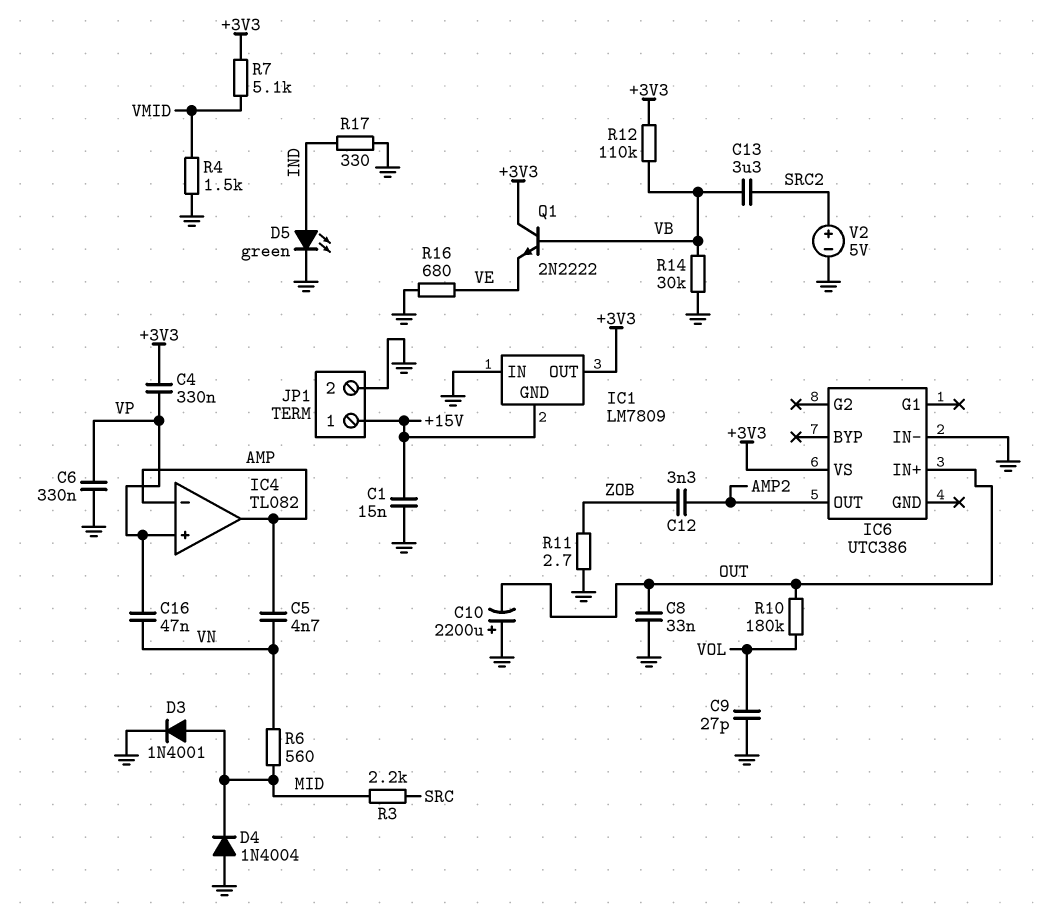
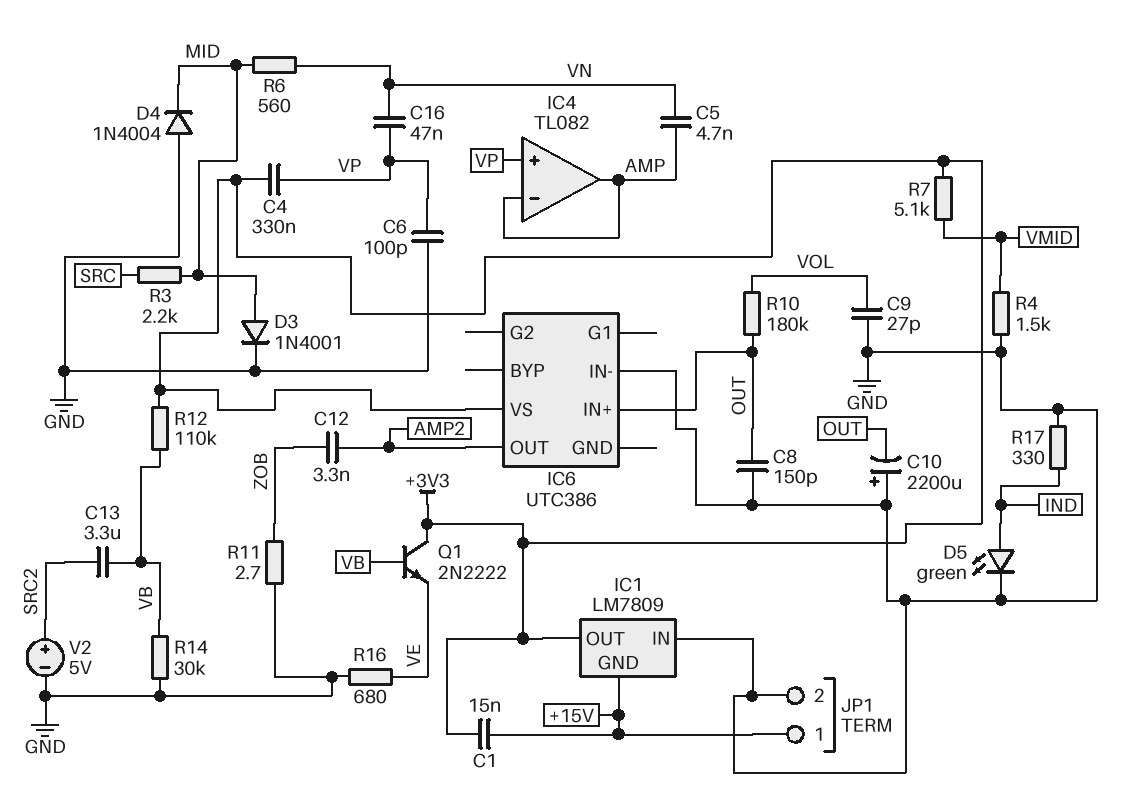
C1: 15nF (+15V, GND) -> 15nF (+3V3, +15V)
C6: 330nF (GND, VP) -> 100pF (GND, VP)
C8: 33nF (GND, OUT) -> 150pF (GND, OUT)

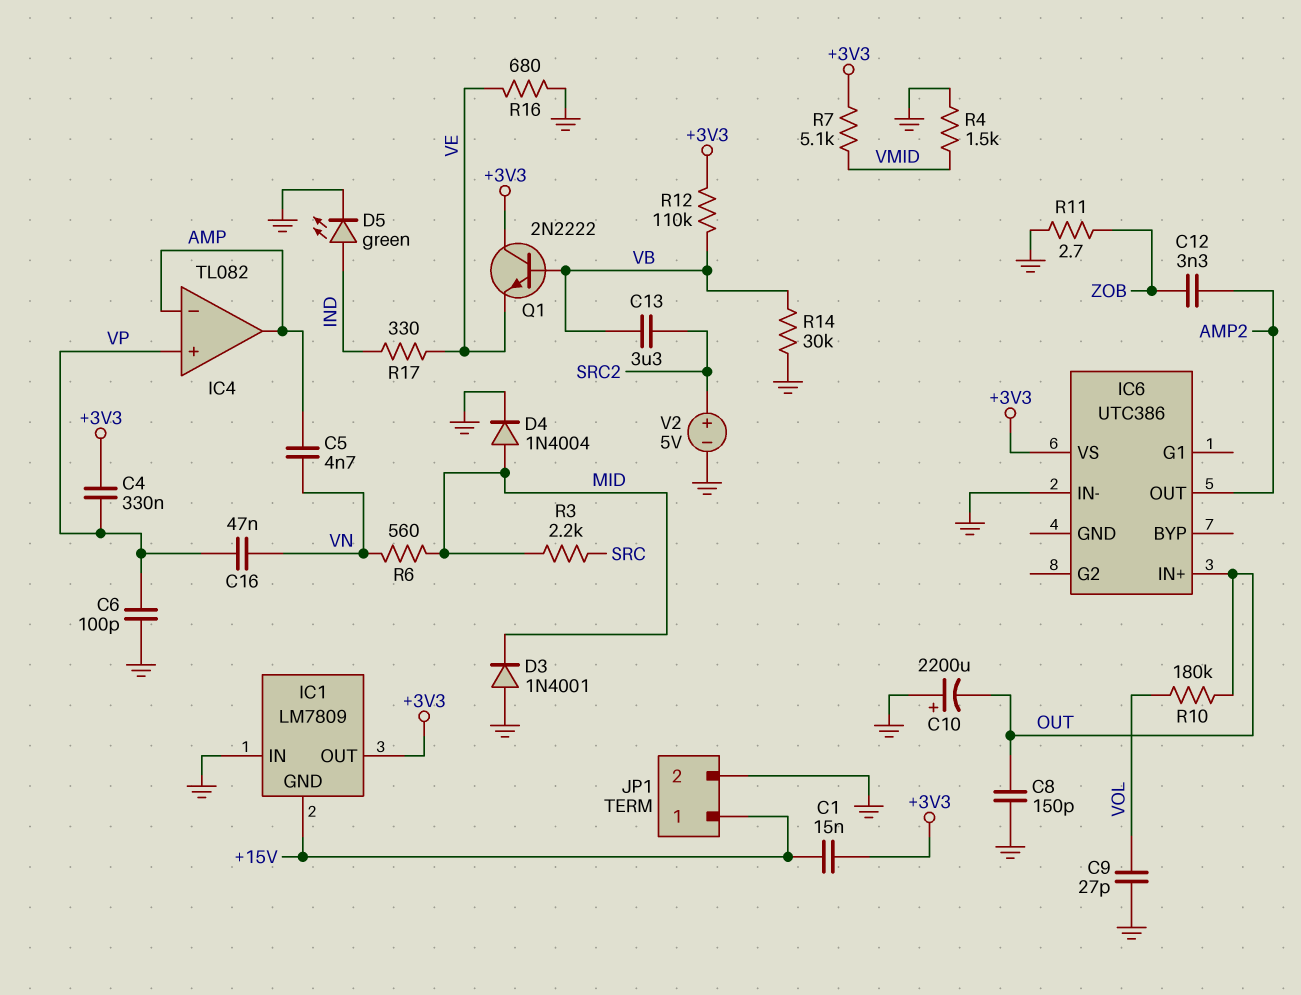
D3: diode 1N4001 (A MID, K GND) -> diode 1N4001 (A GND, K MID)
D4: diode 1N4004 (A GND, K MID) -> diode 1N4004 (A MID, K GND)
R17: 330 (GND, IND) -> 330 (IND, VE)

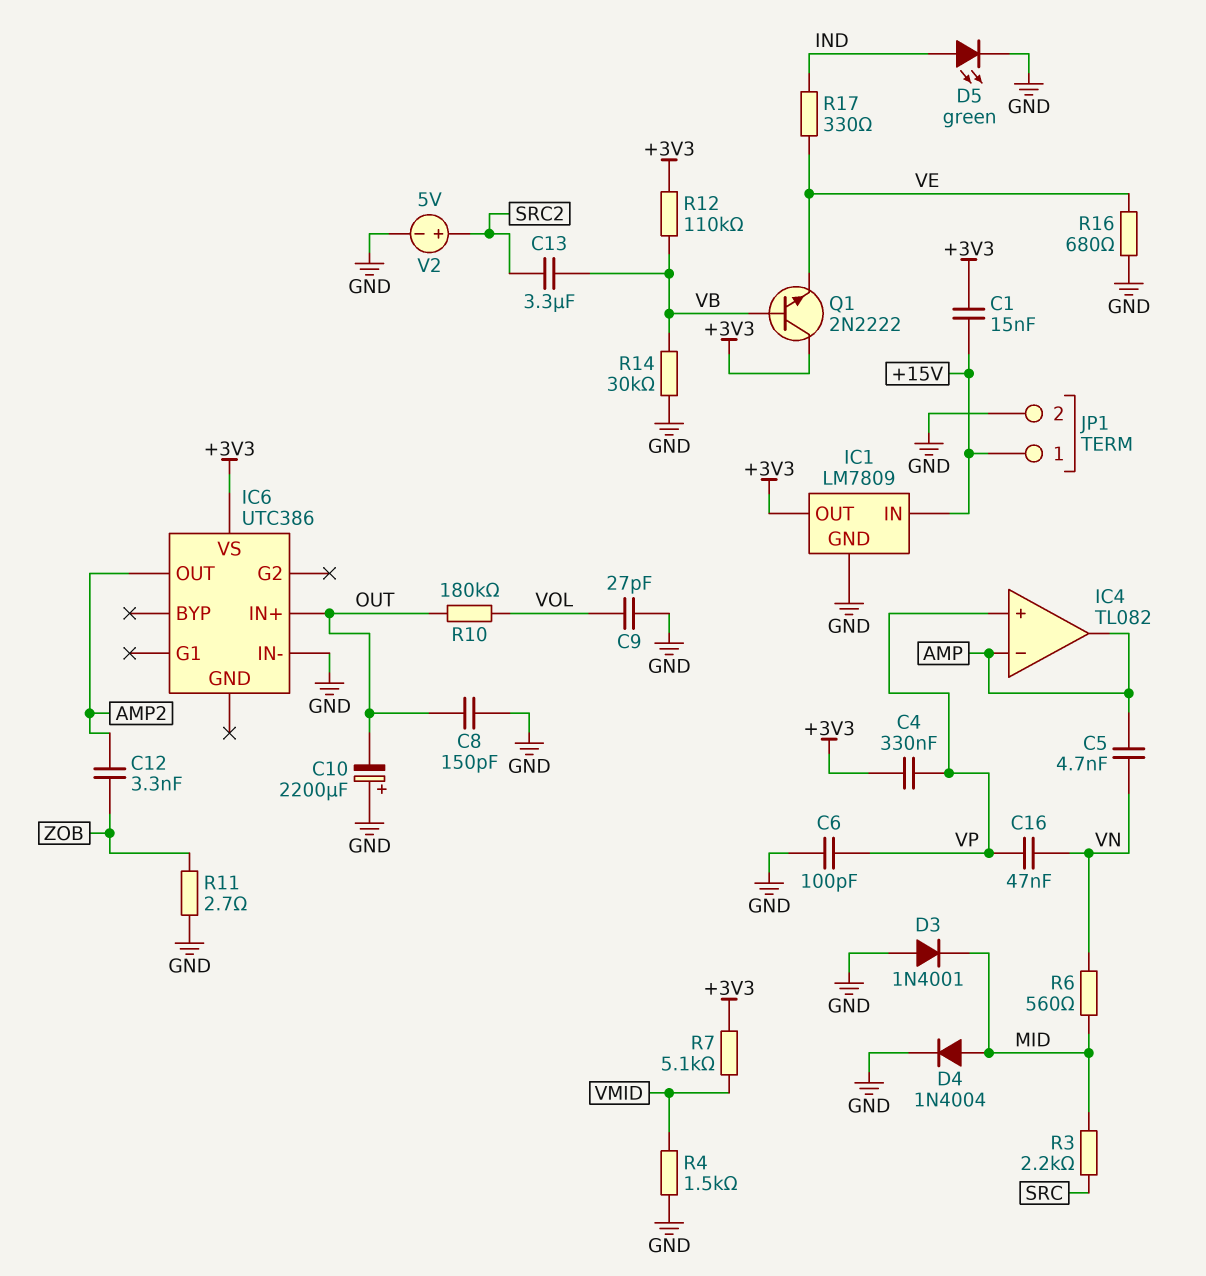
IC1 pin GND: +15V -> GND
IC1 pin IN: GND -> +15V

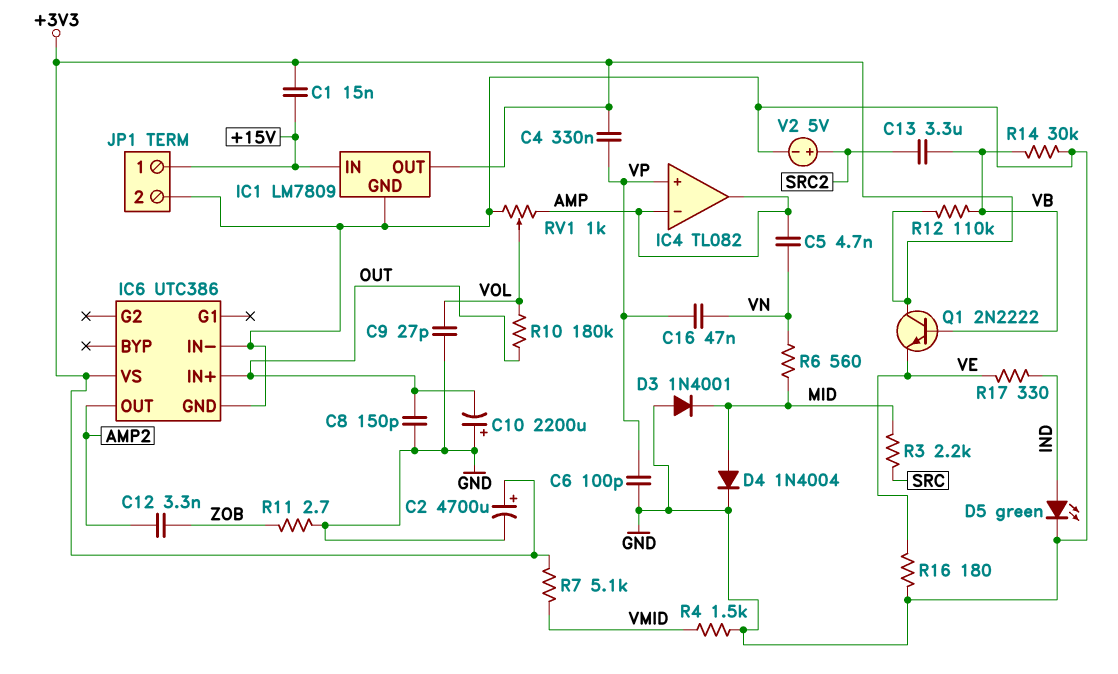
C2: none -> 4700uF (plus +3V3, minus GND)
IC6 pin GND: none -> GND
R16: 680 (GND, VE) -> 180 (GND, VE)
RV1: none -> 1k (AMP, GND, wiper VOL)

